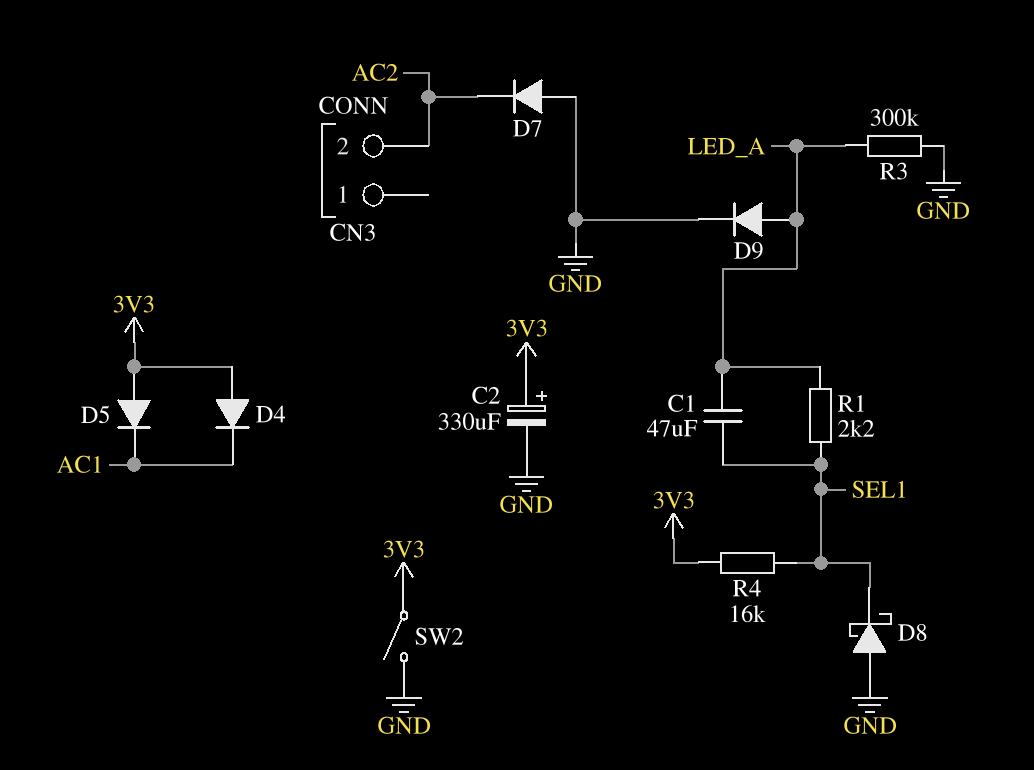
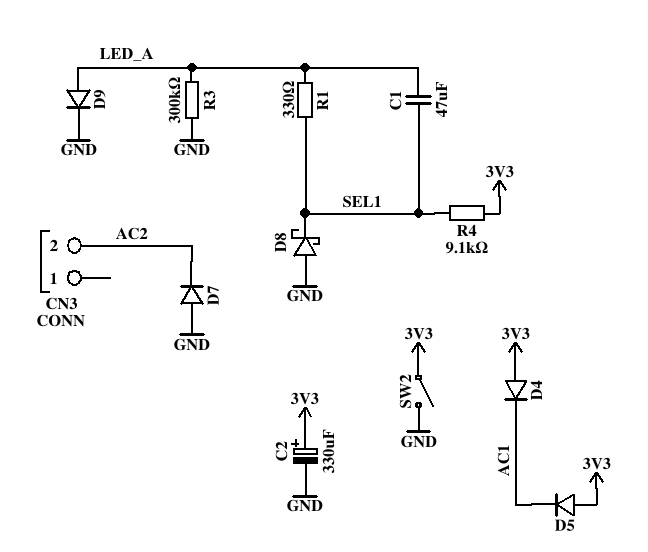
R1: 2.2k (LED_A, SEL1) -> 330 (LED_A, SEL1)
R4: 16k (3V3, SEL1) -> 9.1k (3V3, SEL1)

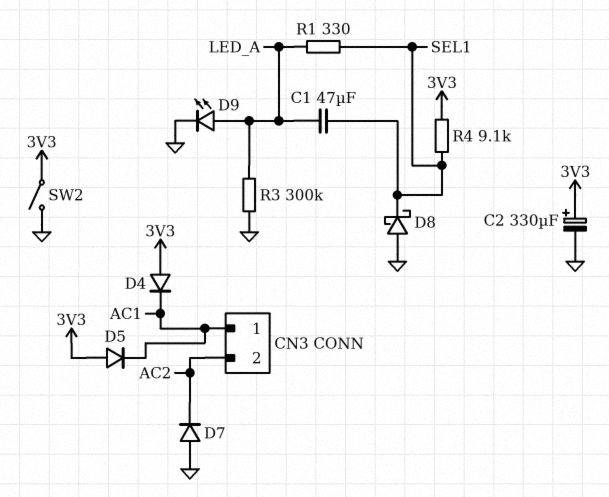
CN3 pin 1: none -> AC1
D9: diode (A LED_A, K GND) -> LED (A LED_A, K GND)

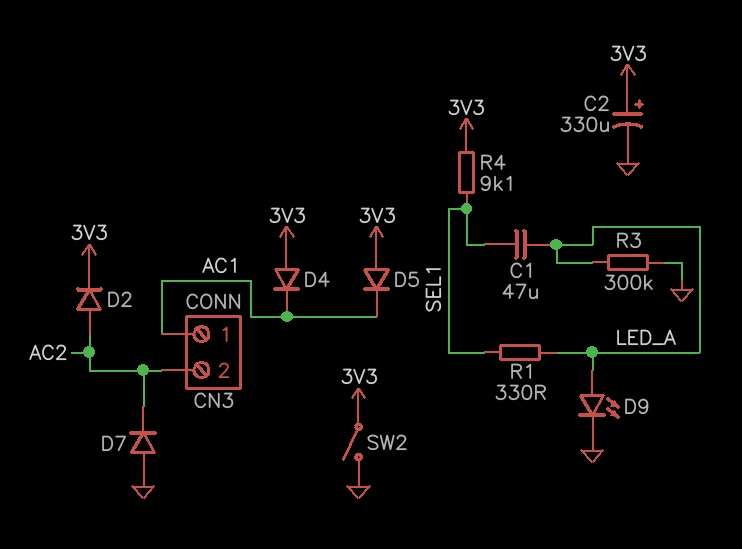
D2: none -> diode (A AC2, K 3V3)
D8: schottky (A GND, K SEL1) -> none

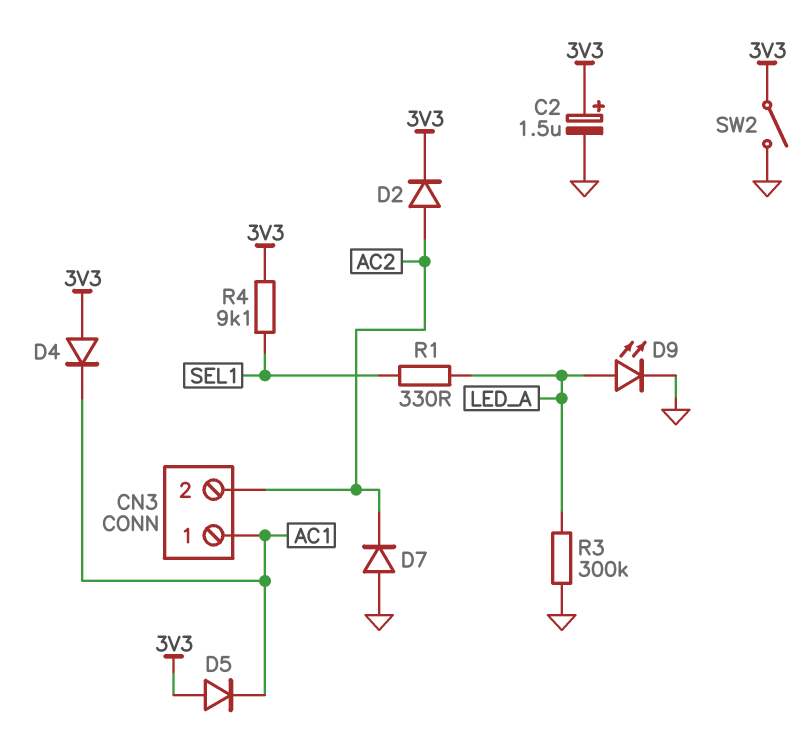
C1: 47uF (LED_A, SEL1) -> none
C2: 330uF (plus 3V3, minus GND) -> 1.5uF (plus 3V3, minus GND)

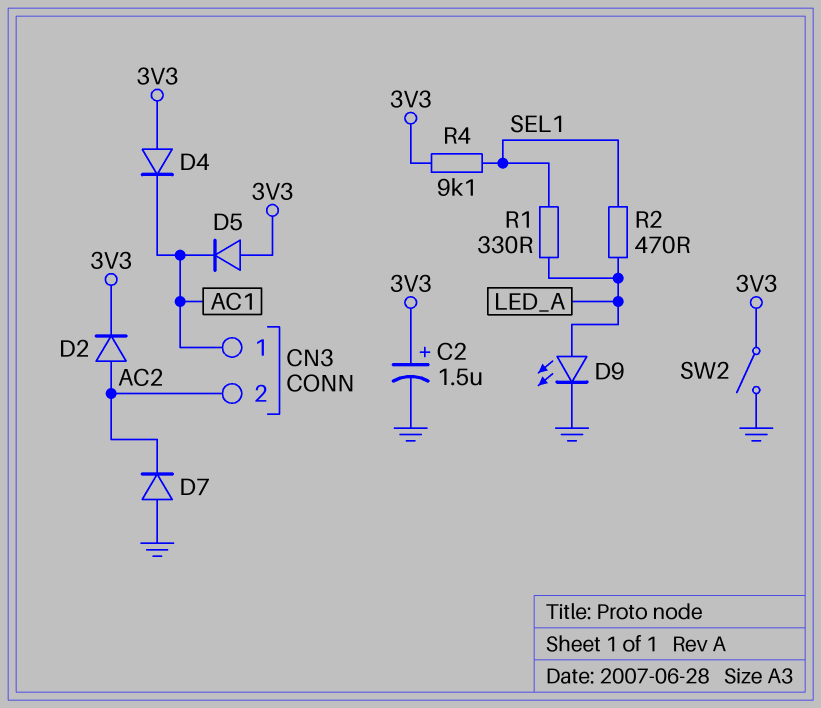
R2: none -> 470 (LED_A, SEL1)
R3: 300k (GND, LED_A) -> none

